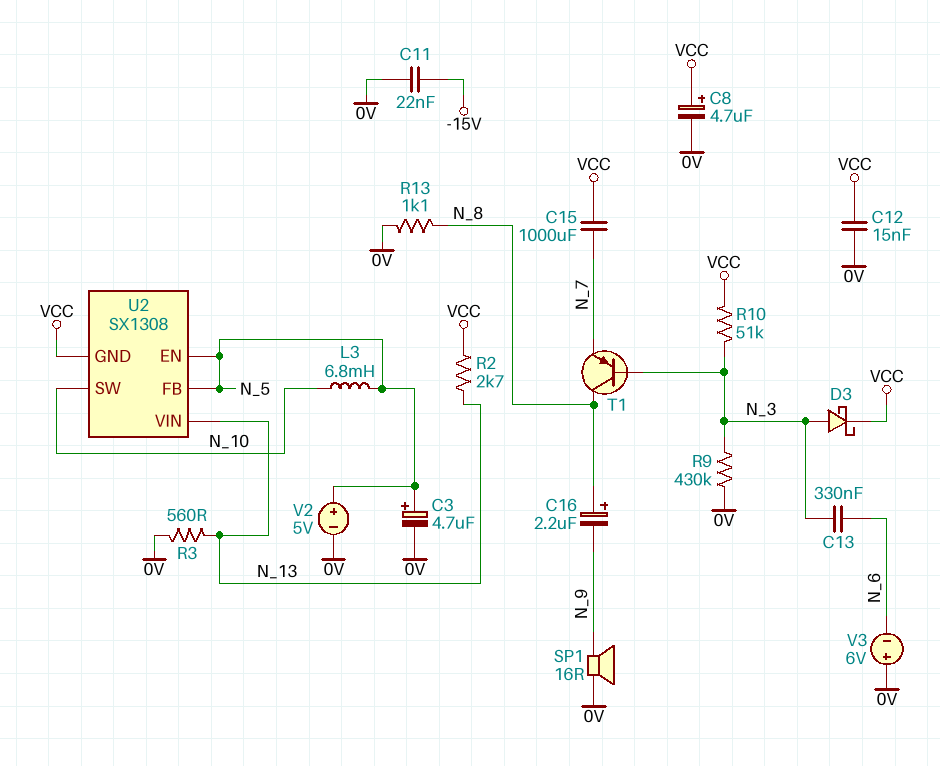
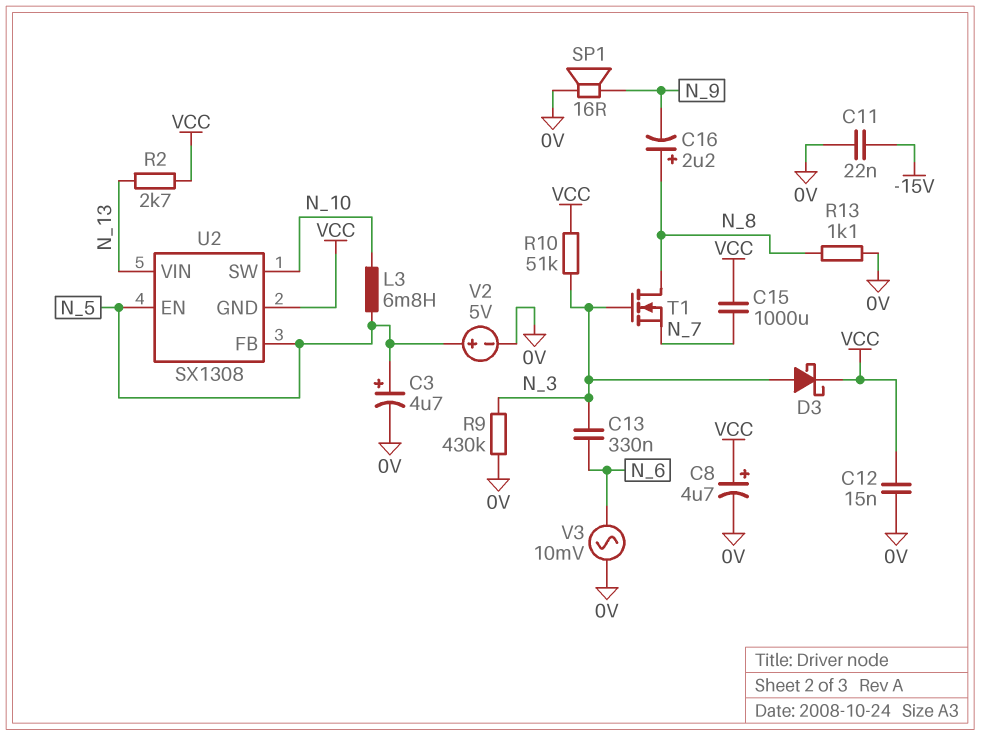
R3: 560 (0V, N_13) -> none
T1: PNP (B N_3, C N_8, E N_7) -> NMOS (G N_3, D N_8, S N_7)
V3: 6V (plus 0V, minus N_6) -> AC 10mV (0V, N_6)

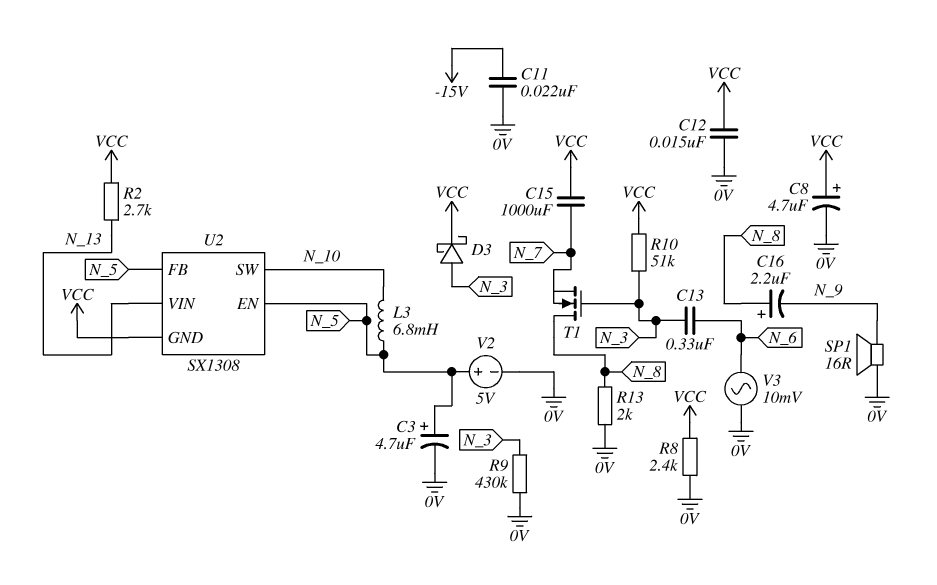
R8: none -> 2.4k (0V, VCC)
R13: 1.1k (0V, N_8) -> 2k (0V, N_8)

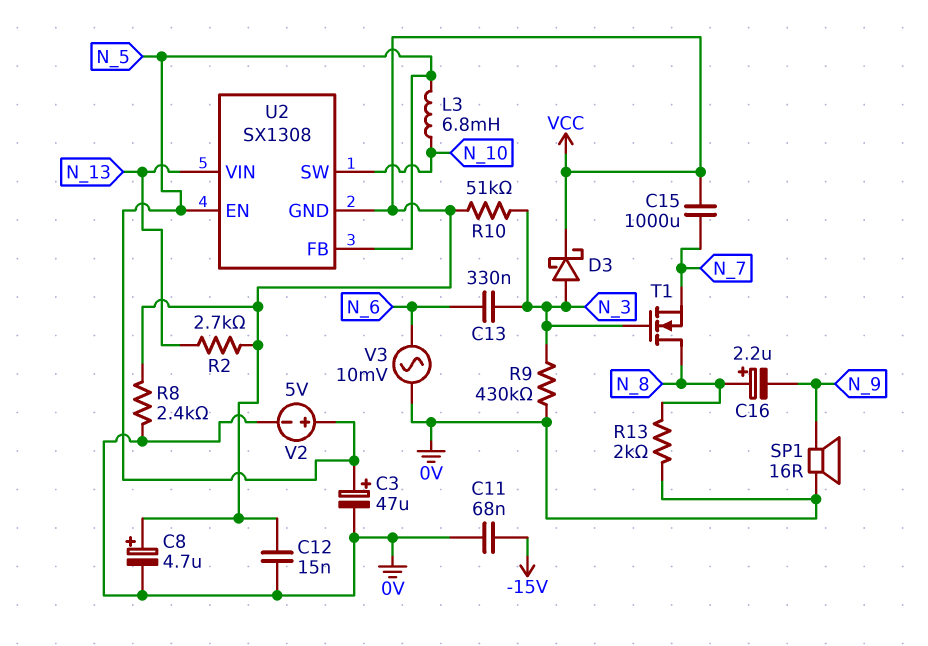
C3: 4.7uF (plus N_5, minus 0V) -> 47uF (plus N_5, minus 0V)
C11: 22nF (-15V, 0V) -> 68nF (-15V, 0V)

